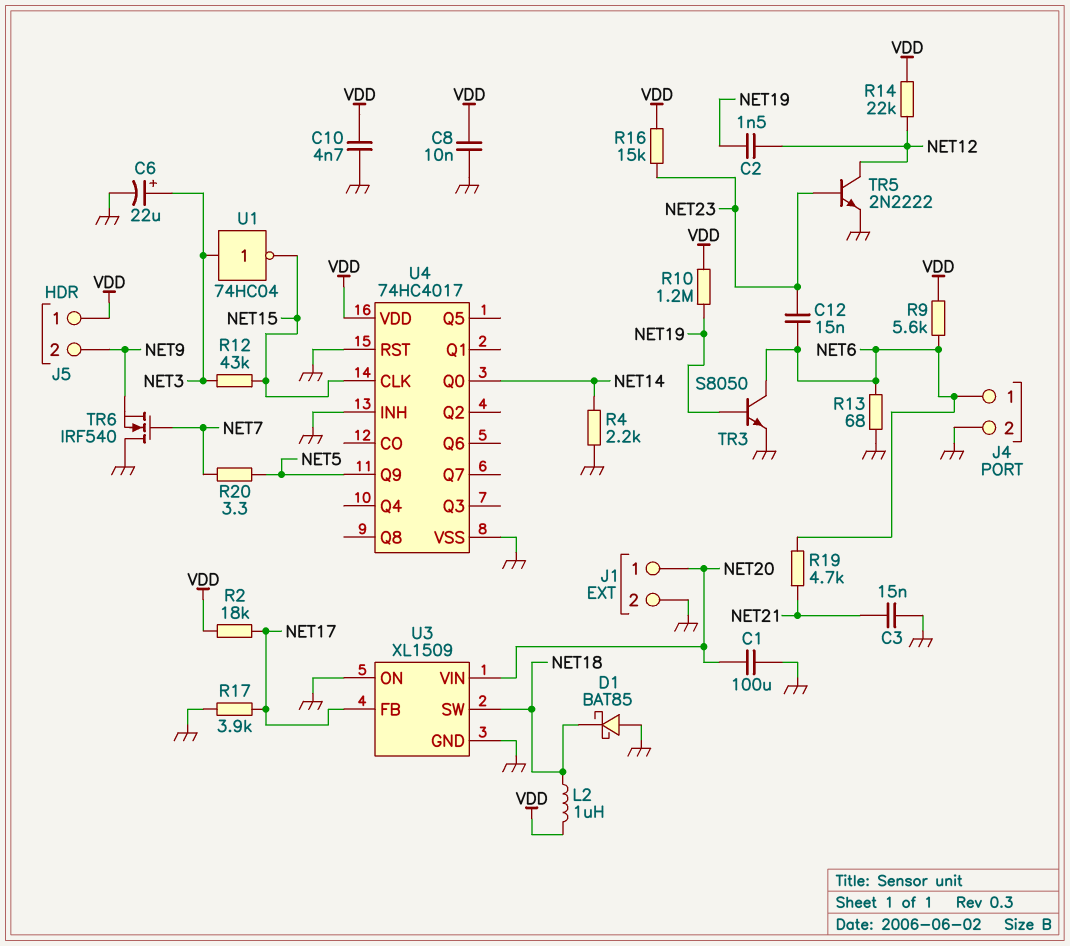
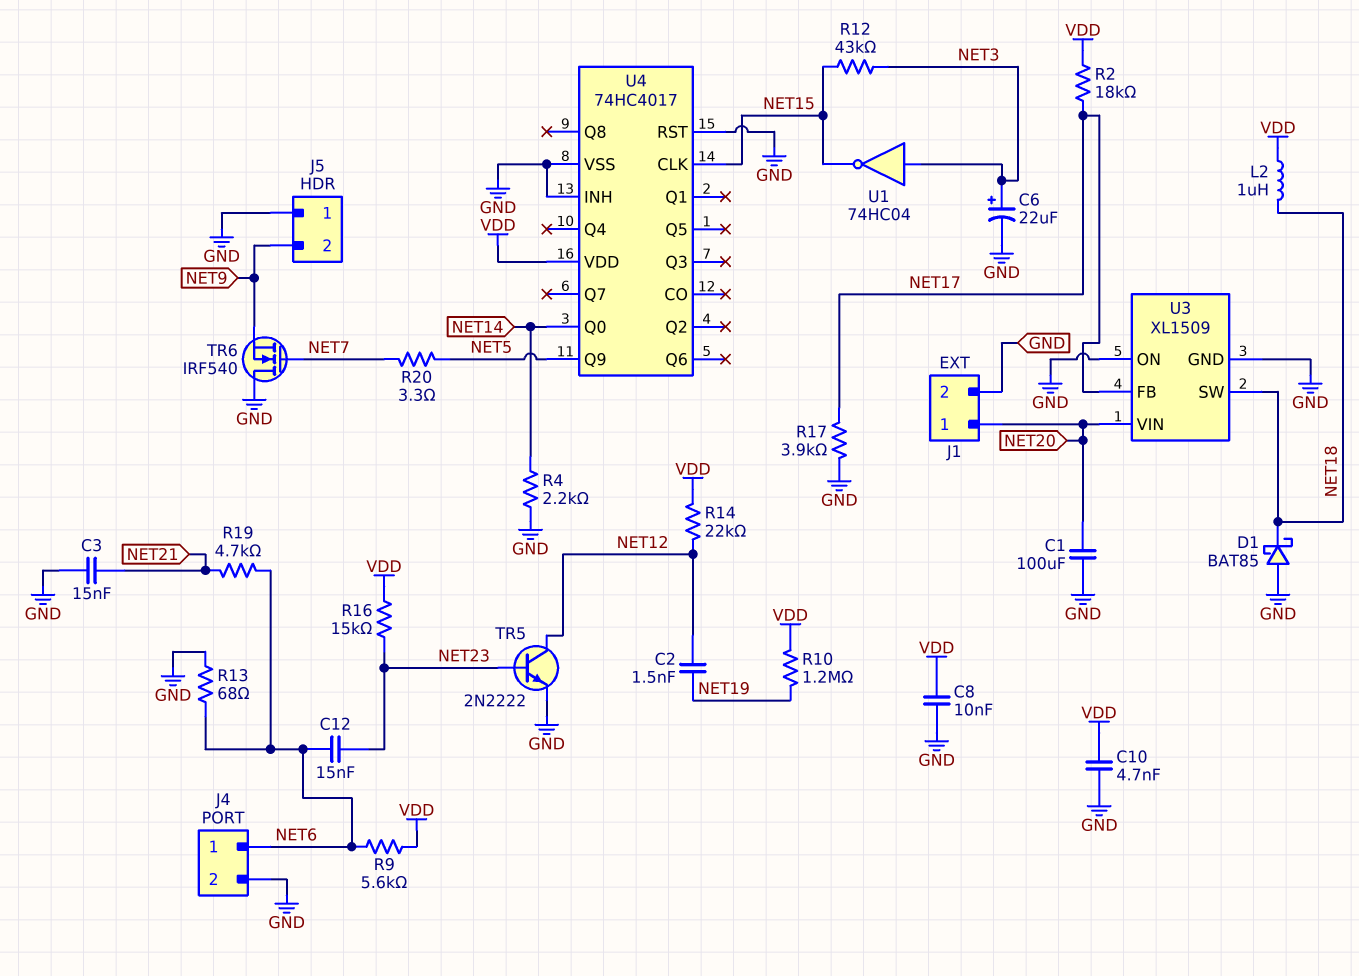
J5 pin 1: VDD -> GND
TR3: NPN S8050 (B NET19, C NET6, E GND) -> none

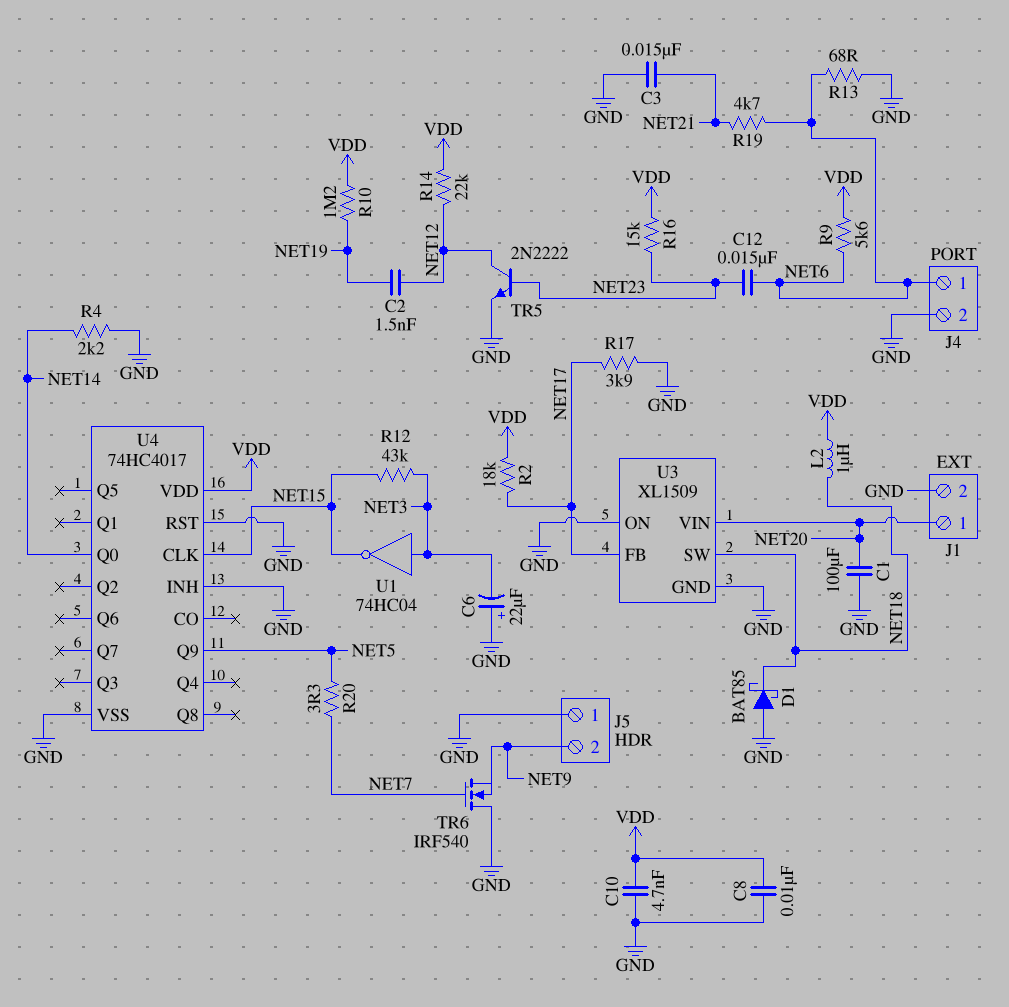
C6: 22uF (plus NET3, minus GND) -> 22uF (plus GND, minus NET3)

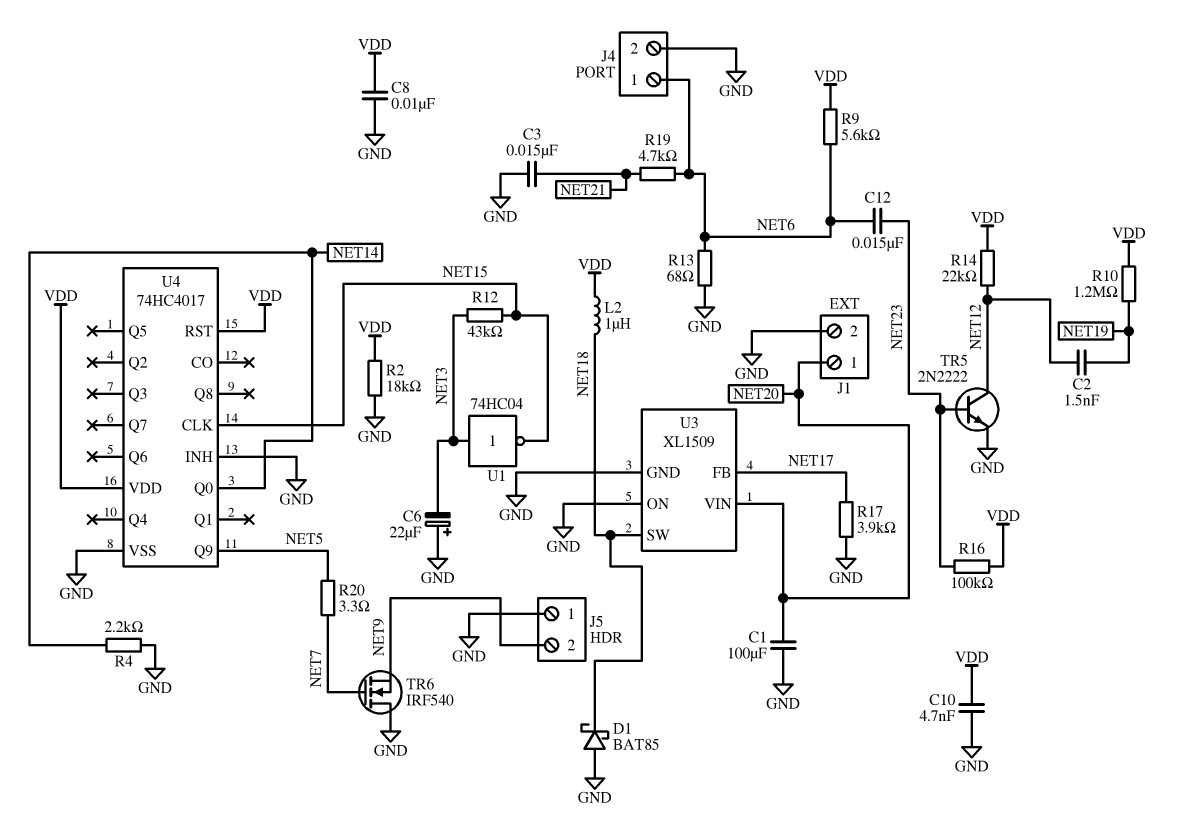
R2: 18k (NET17, VDD) -> 18k (GND, VDD)
R16: 15k (NET23, VDD) -> 100k (NET23, VDD)
U4 pin RST: GND -> VDD

